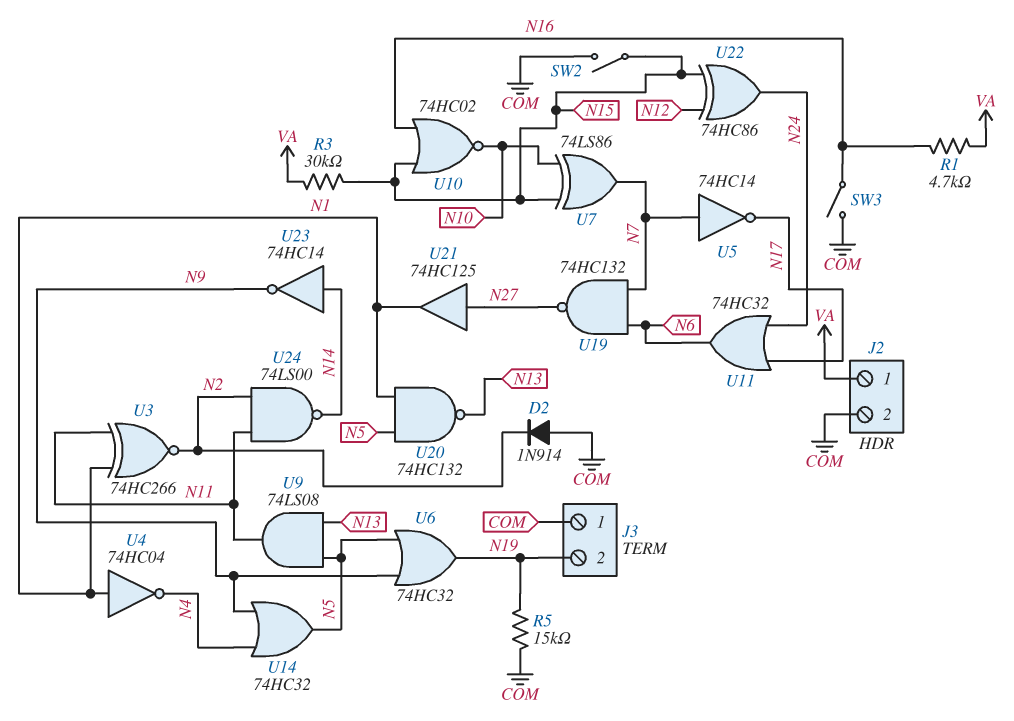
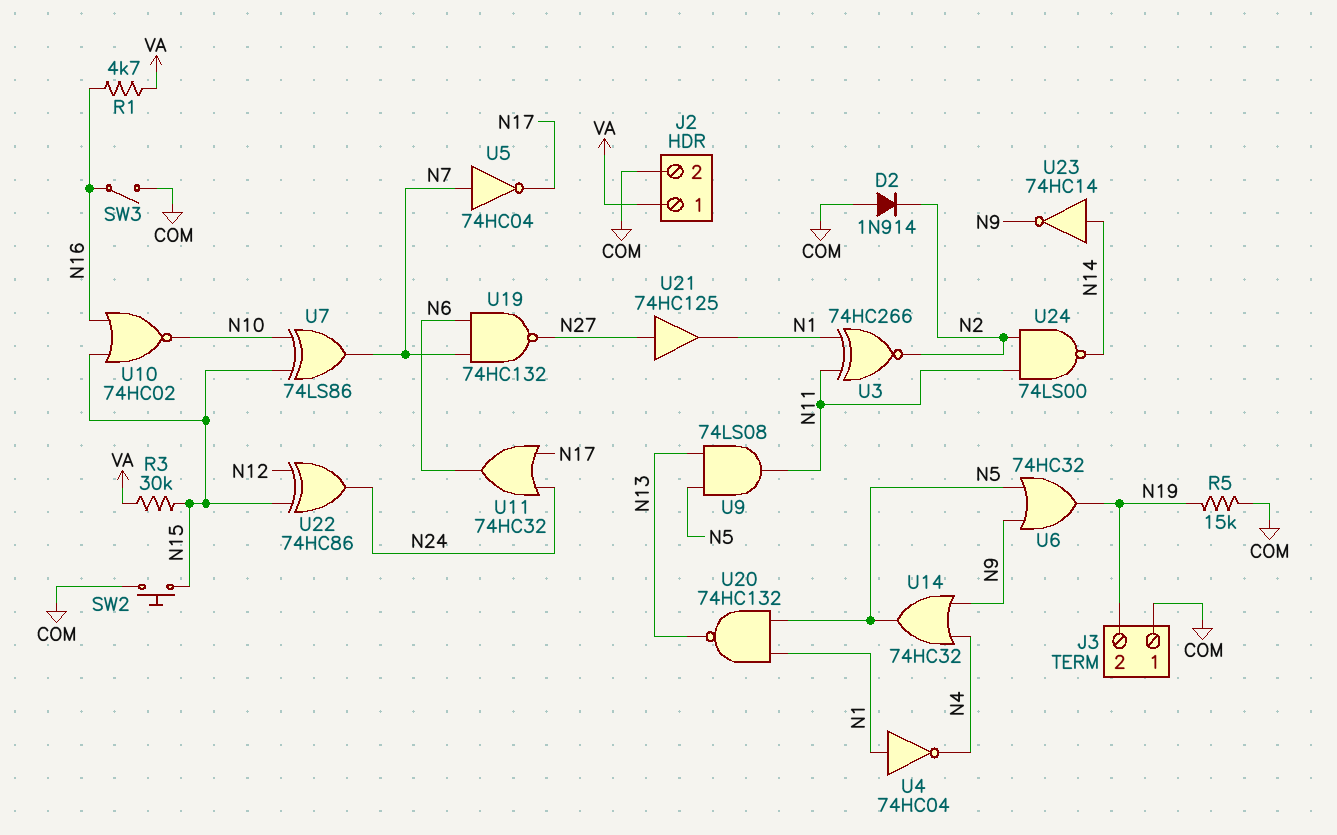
SW2: switch (COM, N15) -> button (COM, N15)
U5: NOT 74HC14 (in N7, out N17) -> NOT 74HC04 (in N7, out N17)

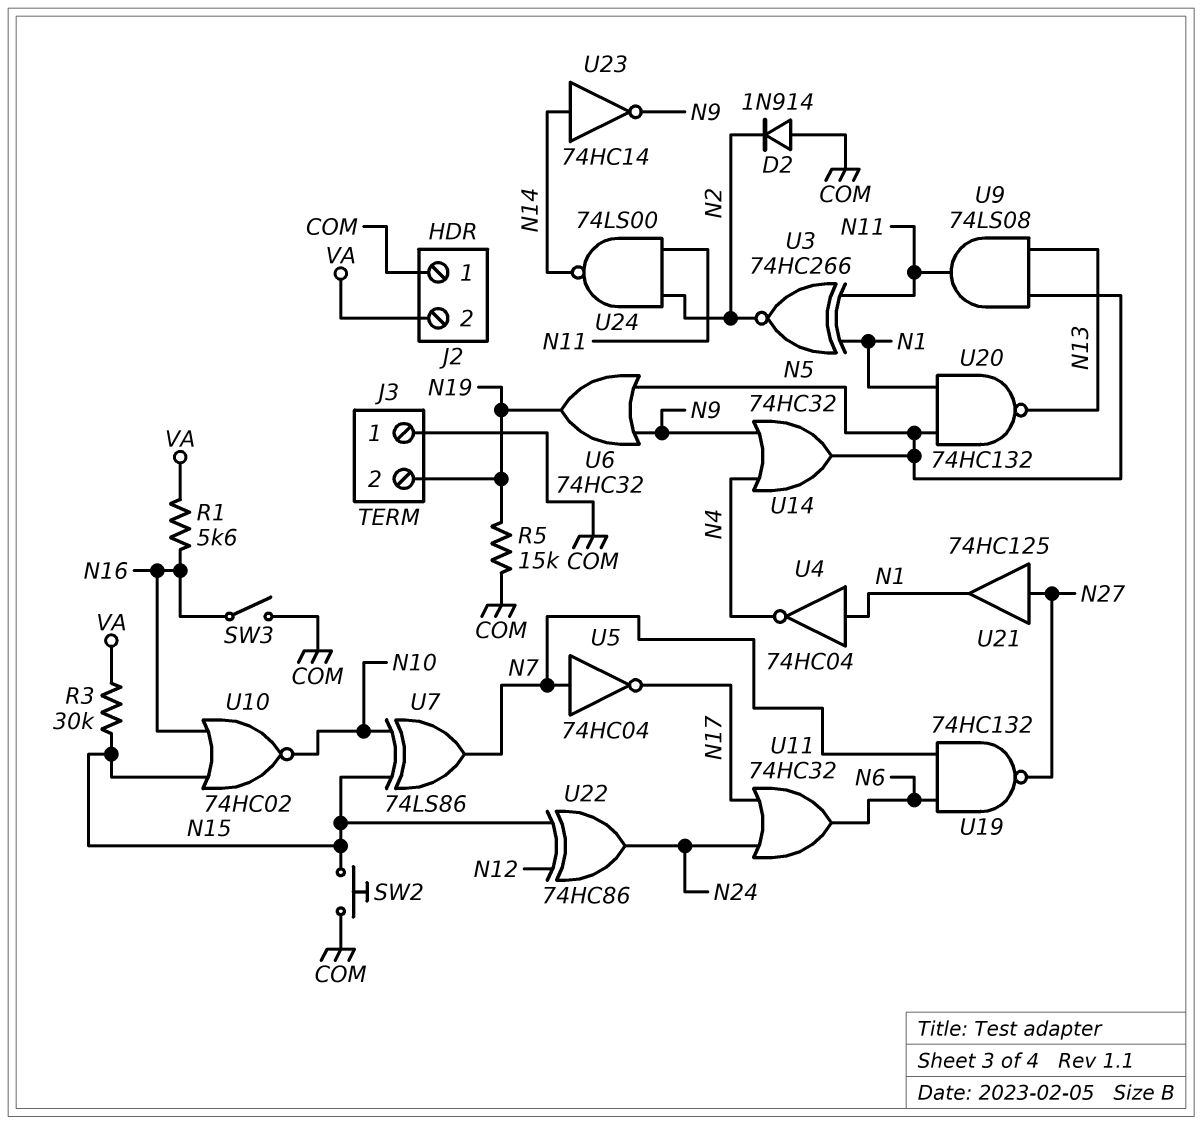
J2 pin 1: VA -> COM
J2 pin 2: COM -> VA
R1: 4.7k (N16, VA) -> 5.6k (N16, VA)

